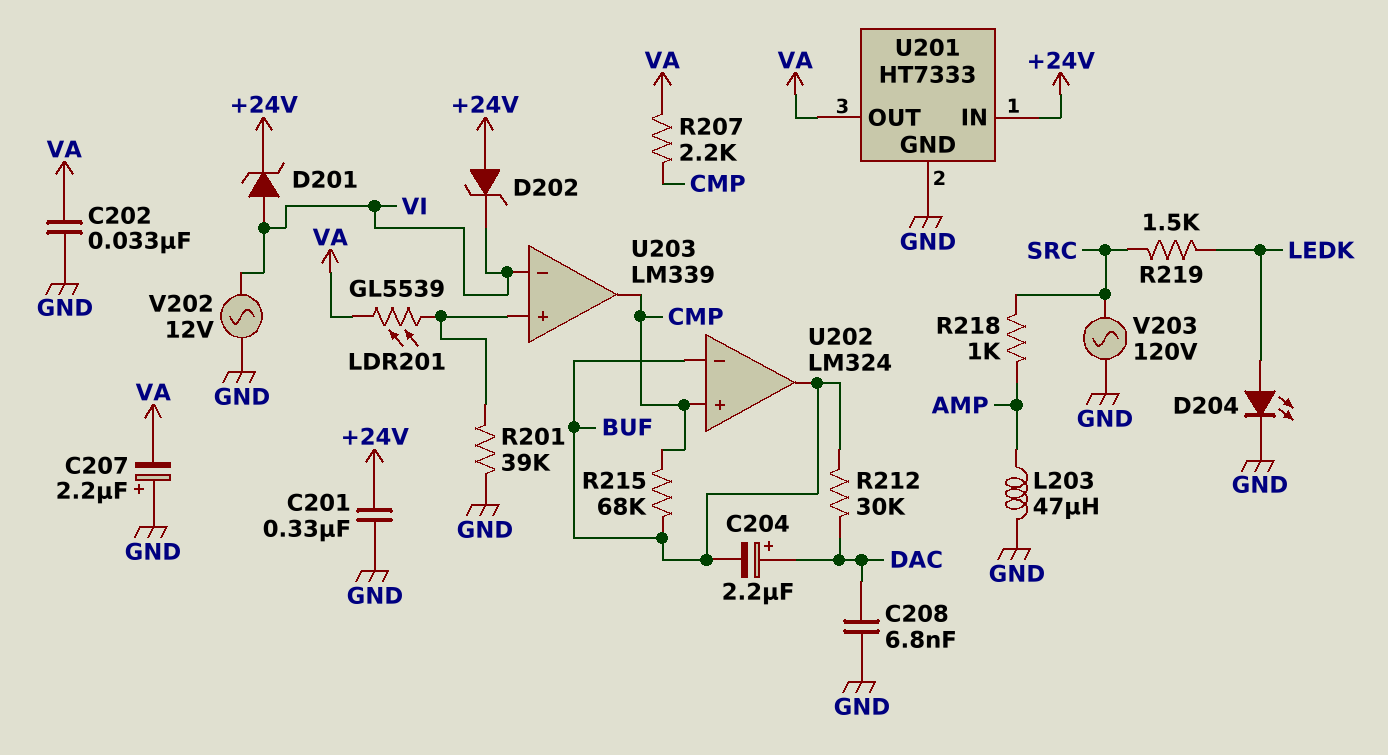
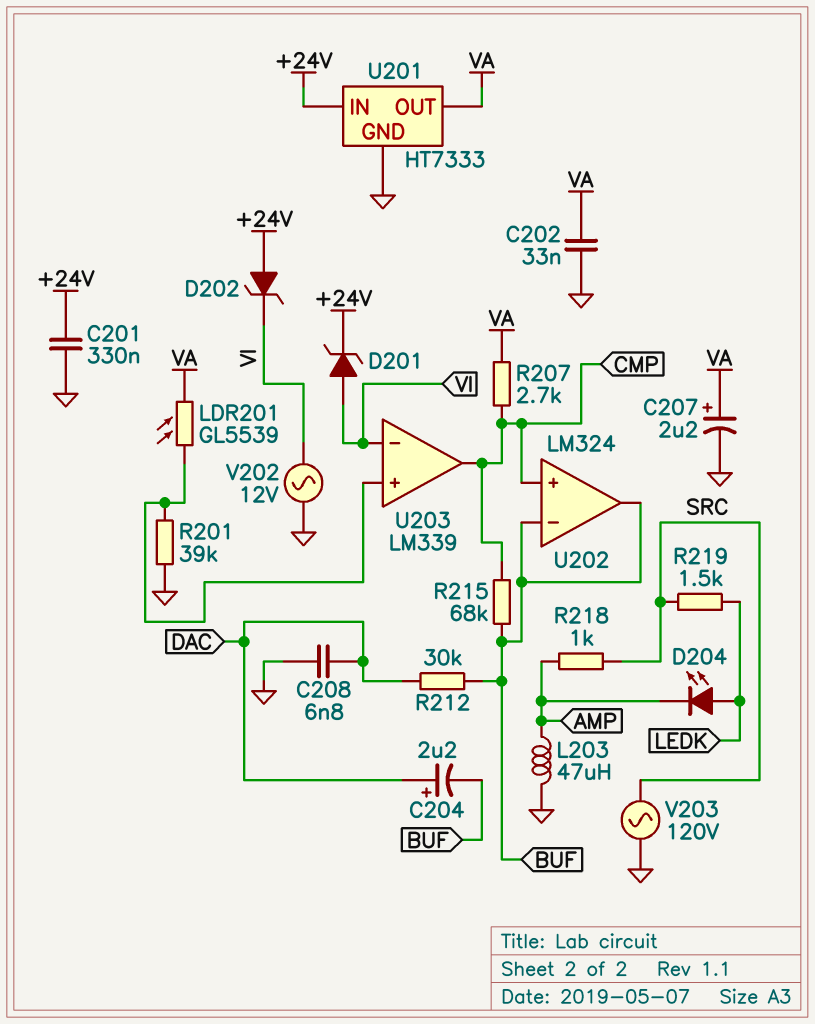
C207: 2.2uF (plus GND, minus VA) -> 2.2uF (plus VA, minus GND)
D204: LED (A LEDK, K GND) -> LED (A LEDK, K AMP)
R207: 2.2k (CMP, VA) -> 2.7k (CMP, VA)

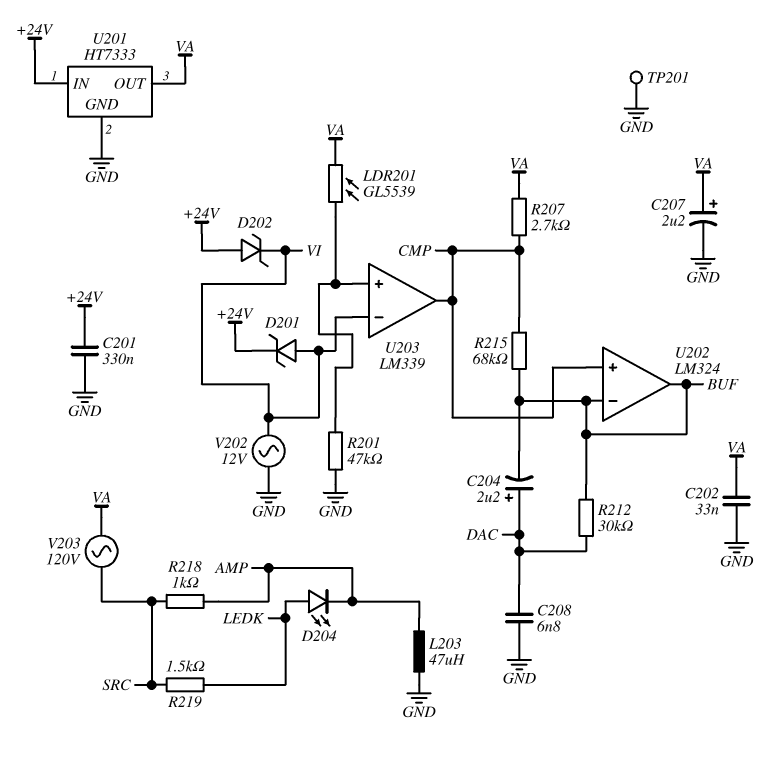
R201: 39k (GND, U203/in+) -> 47k (GND, U203/in+)
TP201: none -> test point (GND)
V203: AC 120V (GND, SRC) -> AC 120V (SRC, VA)

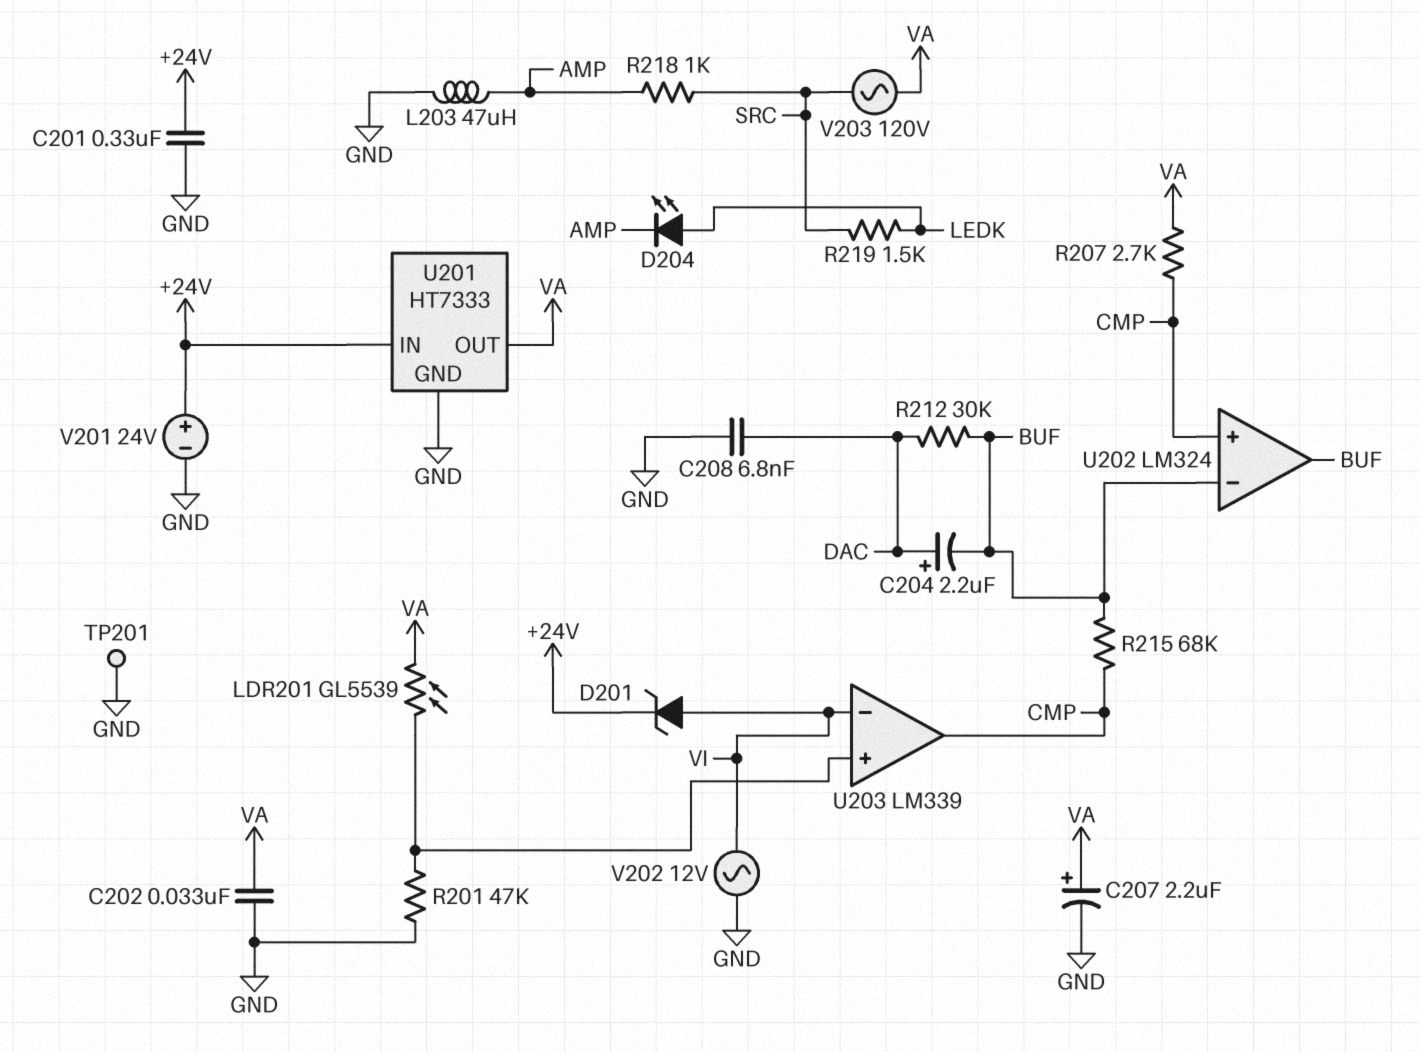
D202: zener (A +24V, K VI) -> none
V201: none -> 24V (plus +24V, minus GND)

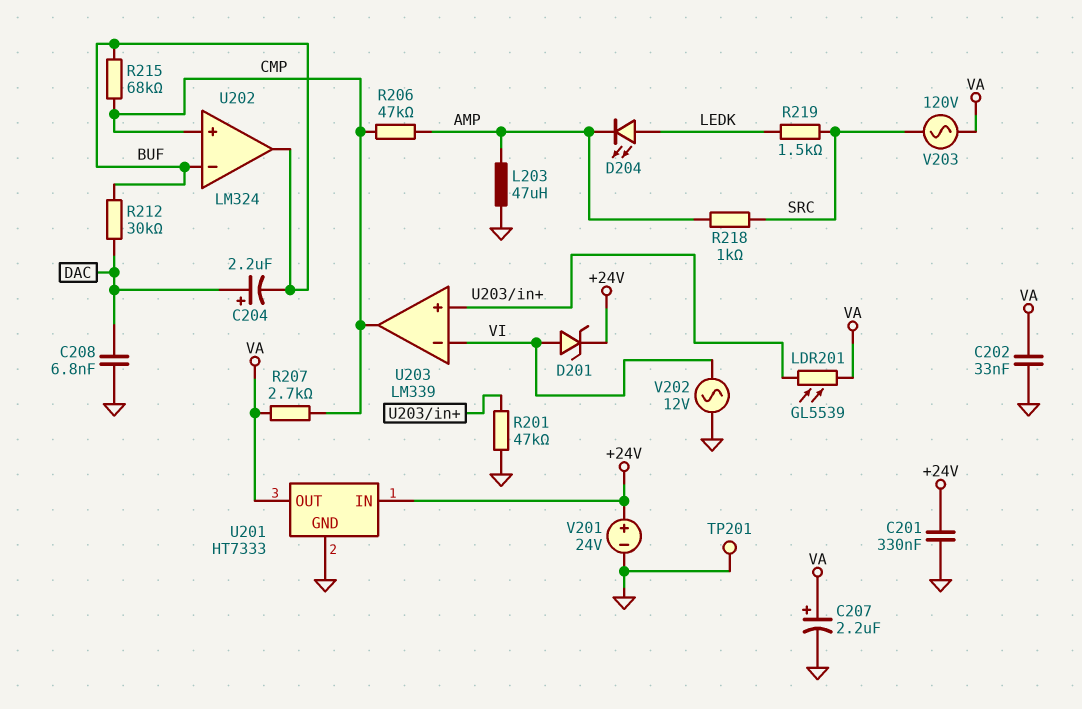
R206: none -> 47k (AMP, CMP)

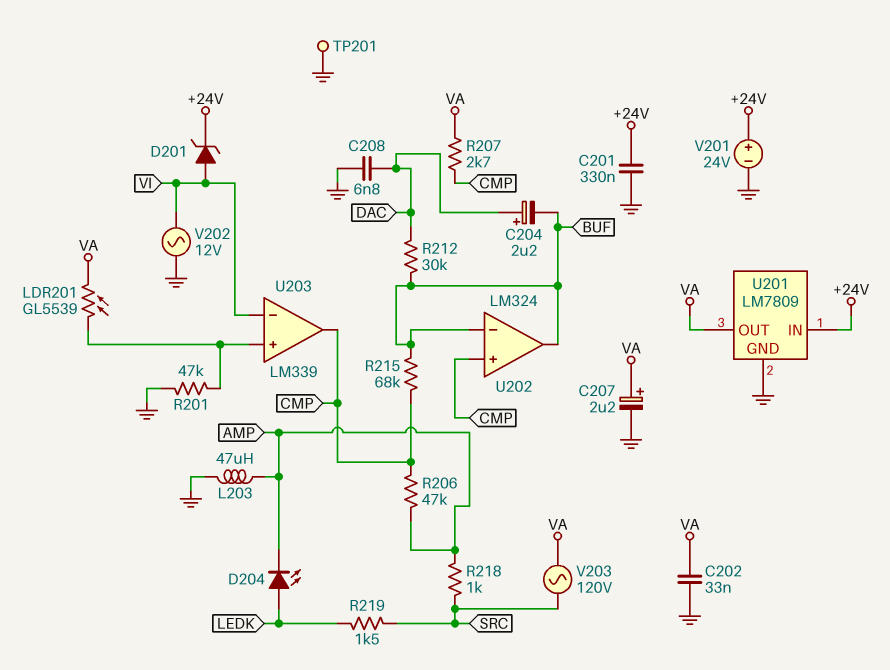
U201: HT7333 -> LM7809

